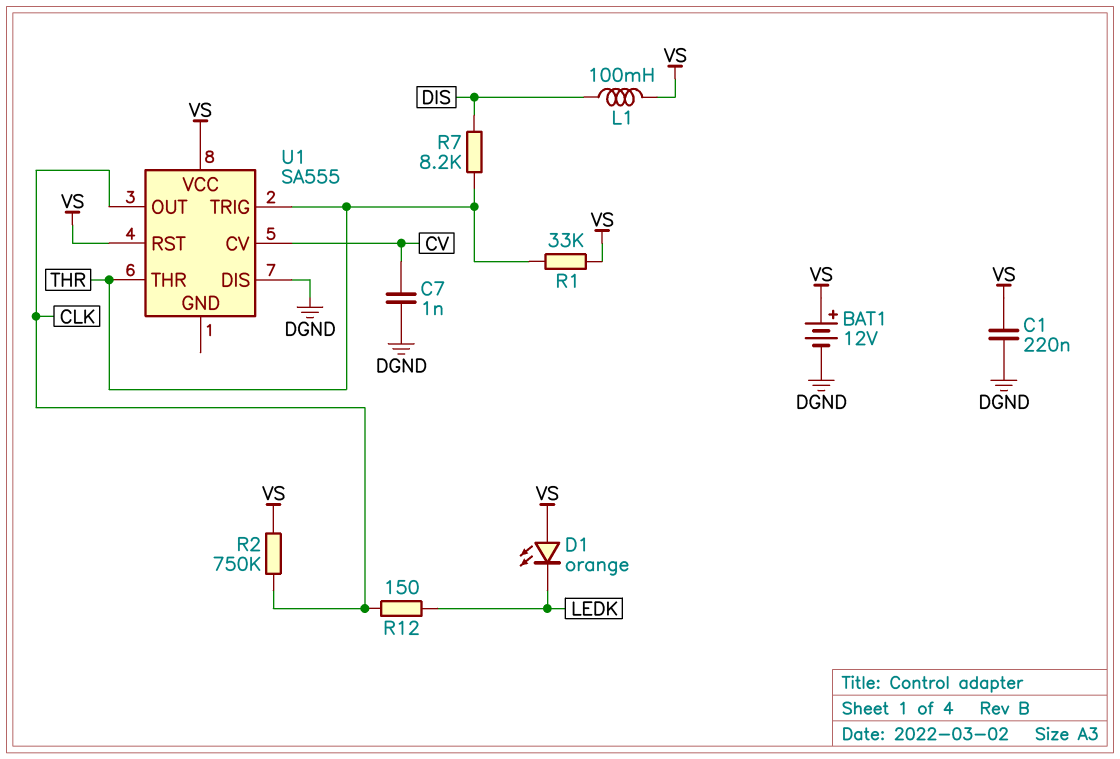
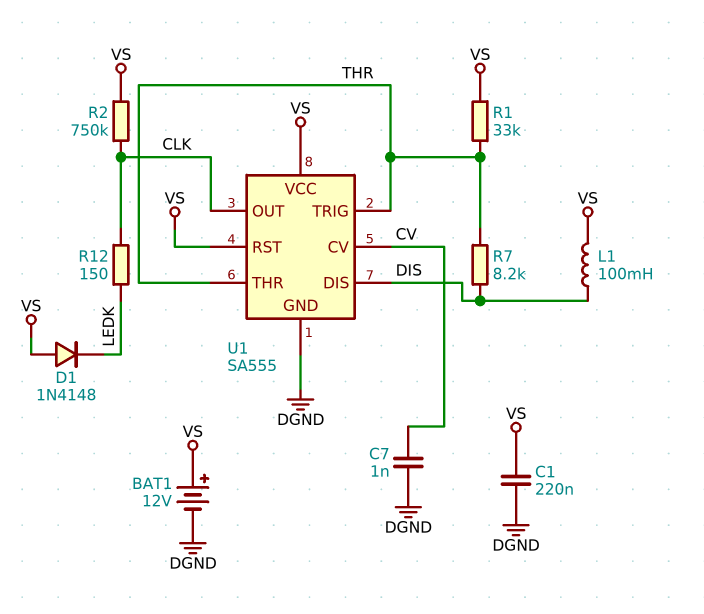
D1: LED orange (A VS, K LEDK) -> diode 1N4148 (A VS, K LEDK)
U1 pin DIS: DGND -> DIS
U1 pin GND: none -> DGND

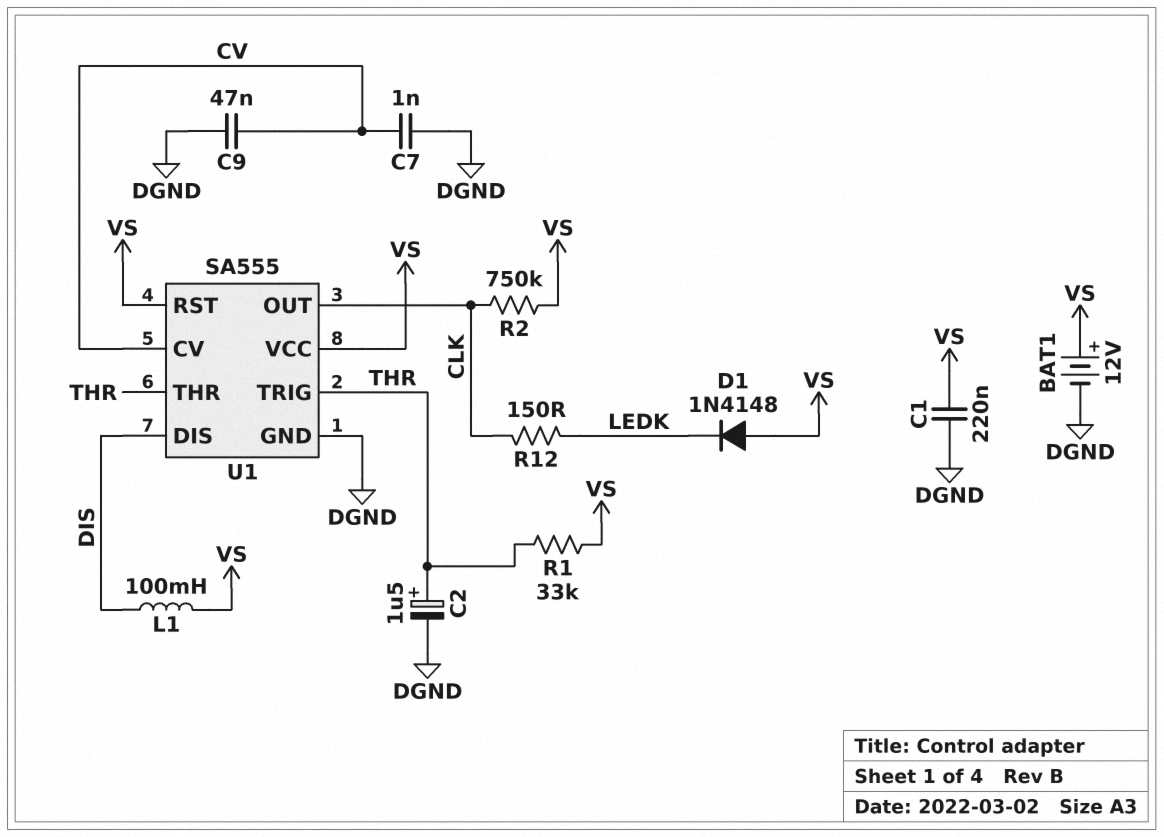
C2: none -> 1.5uF (plus THR, minus DGND)
C9: none -> 47nF (CV, DGND)
R7: 8.2k (DIS, THR) -> none

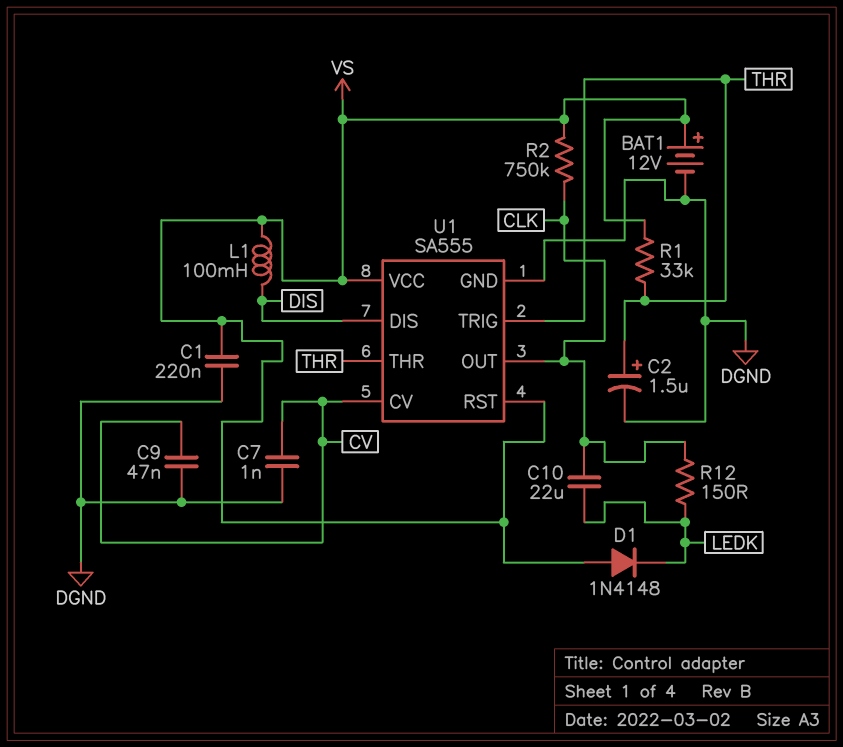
C10: none -> 22uF (CLK, LEDK)

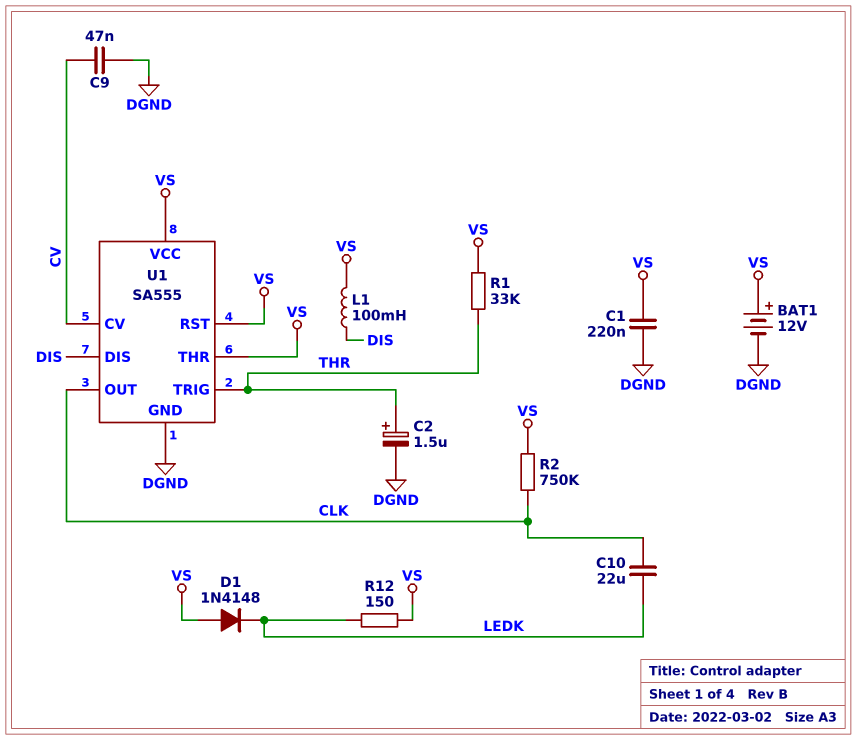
C7: 1nF (CV, DGND) -> none
R12: 150 (CLK, LEDK) -> 150 (LEDK, VS)
U1 pin THR: THR -> VS

